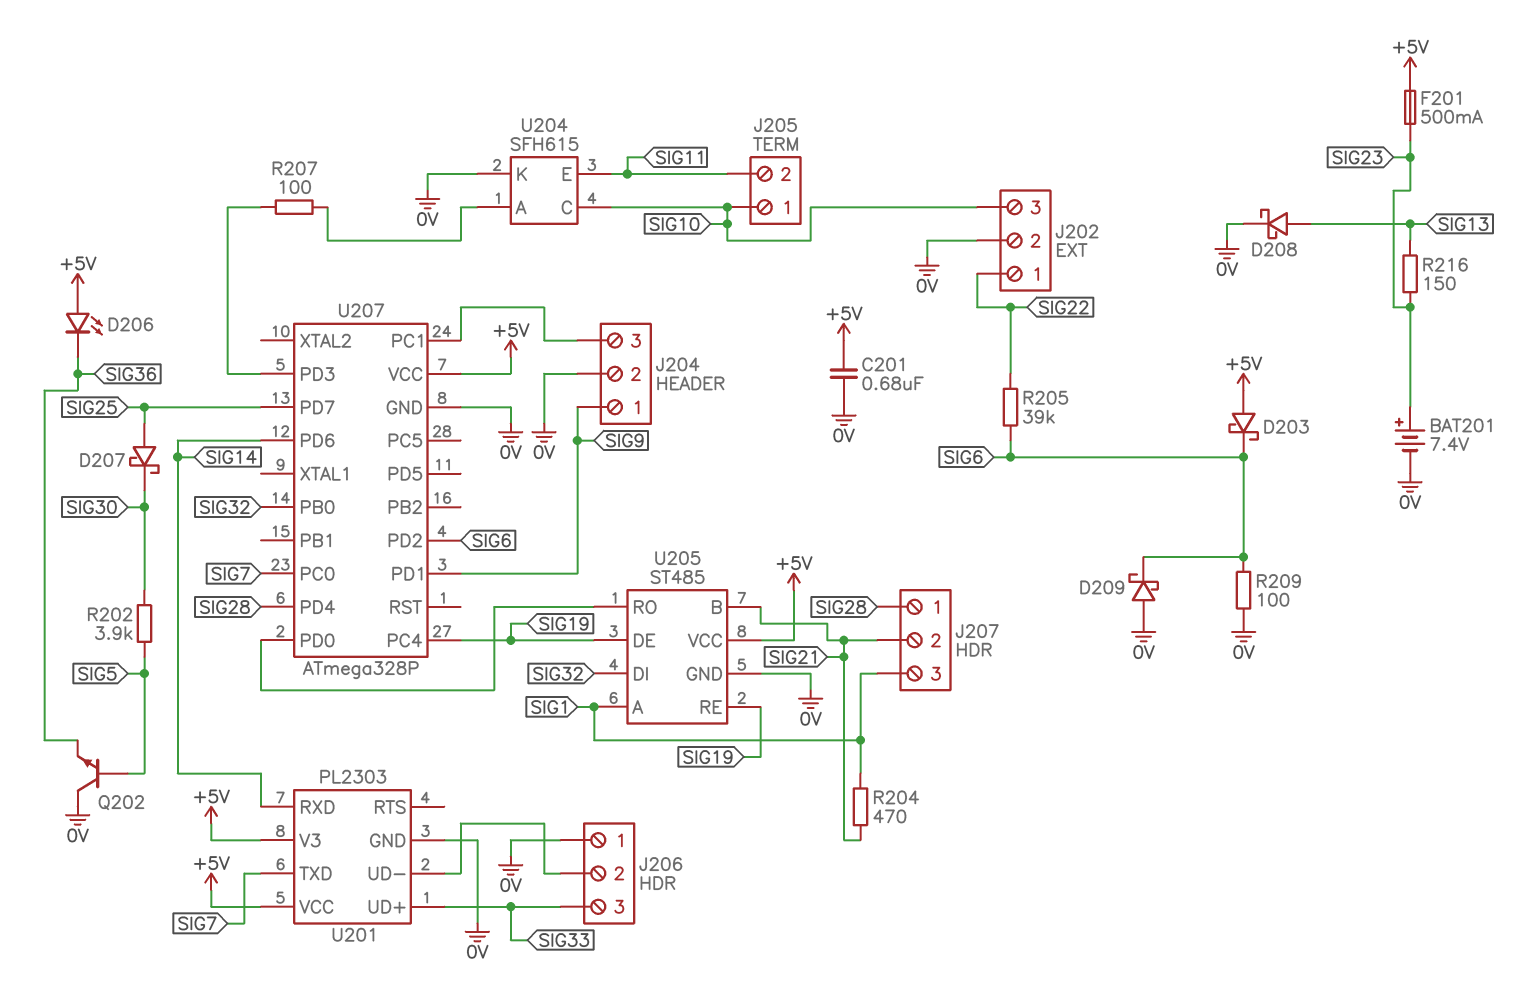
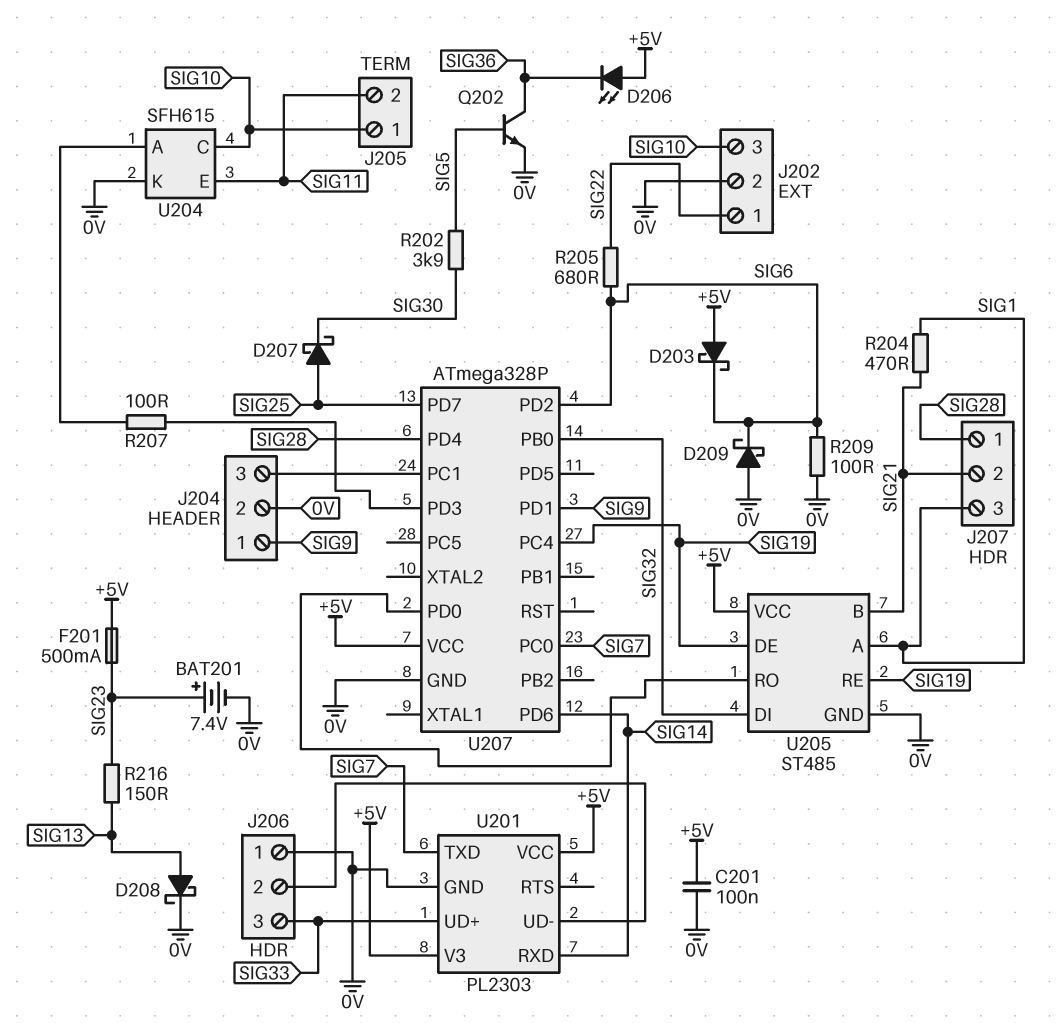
C201: 680nF (+5V, 0V) -> 100nF (+5V, 0V)
Q202: NPN (B SIG5, C 0V, E SIG36) -> NPN (B SIG5, C SIG36, E 0V)
R205: 39k (SIG6, SIG22) -> 680 (SIG6, SIG22)

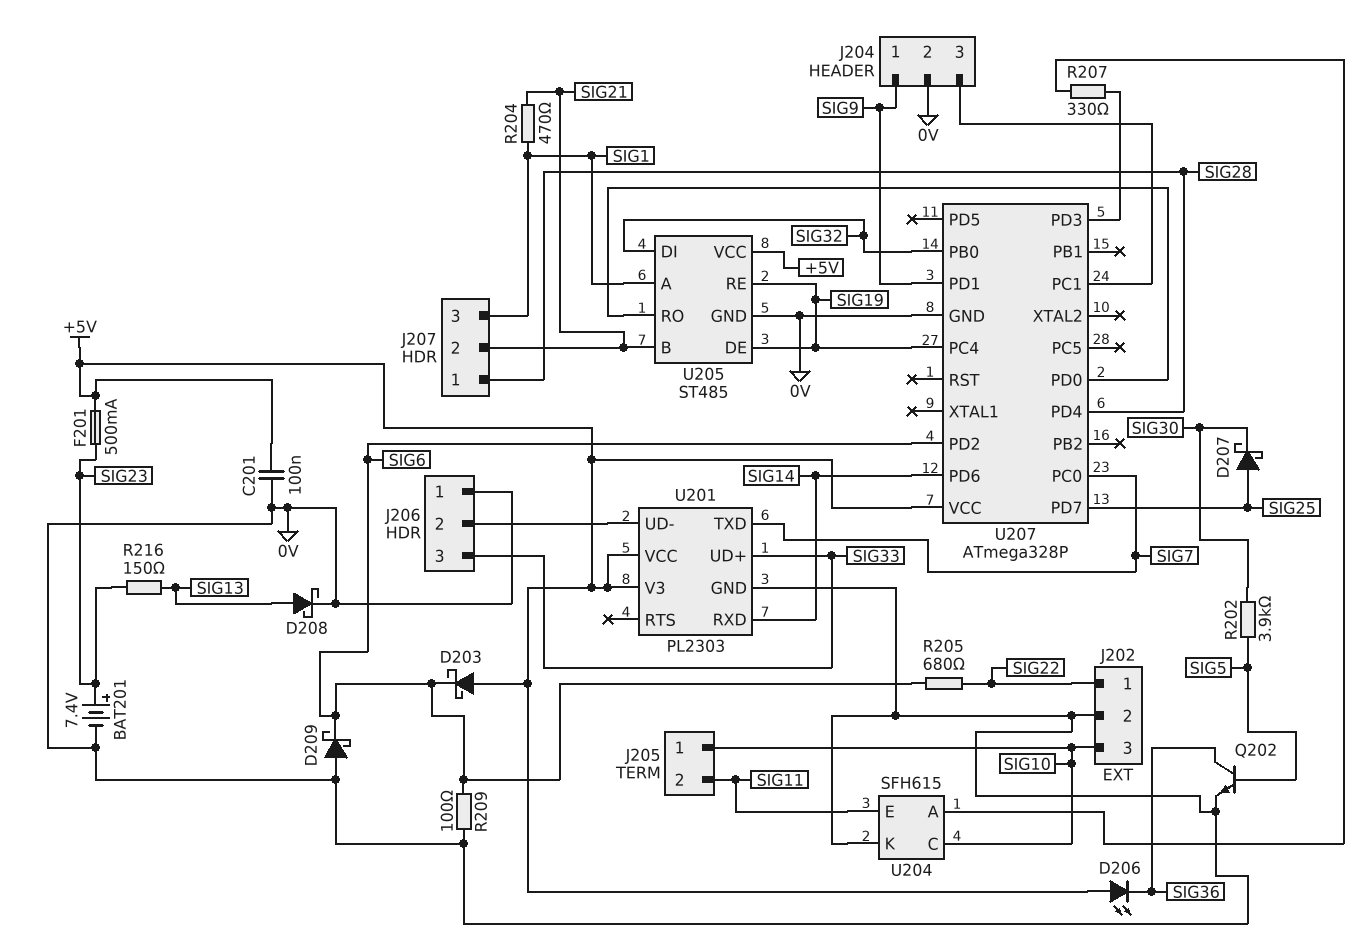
R207: 100 (U204/A, U207/PD3) -> 330 (U204/A, U207/PD3)

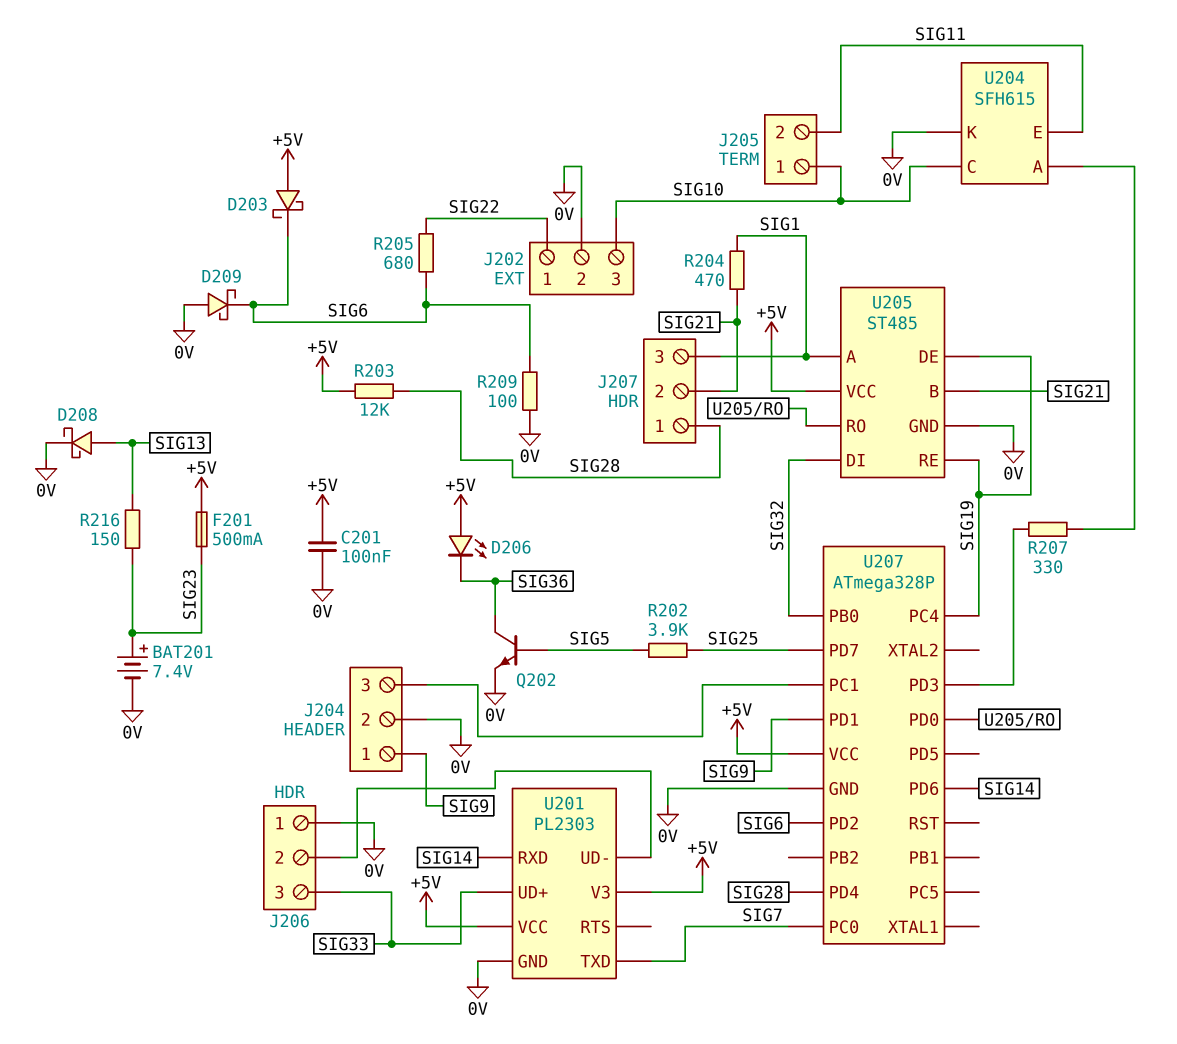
D207: schottky (A SIG25, K SIG30) -> none
R202: 3.9k (SIG5, SIG30) -> 3.9k (SIG5, SIG25)
R203: none -> 12k (+5V, SIG28)

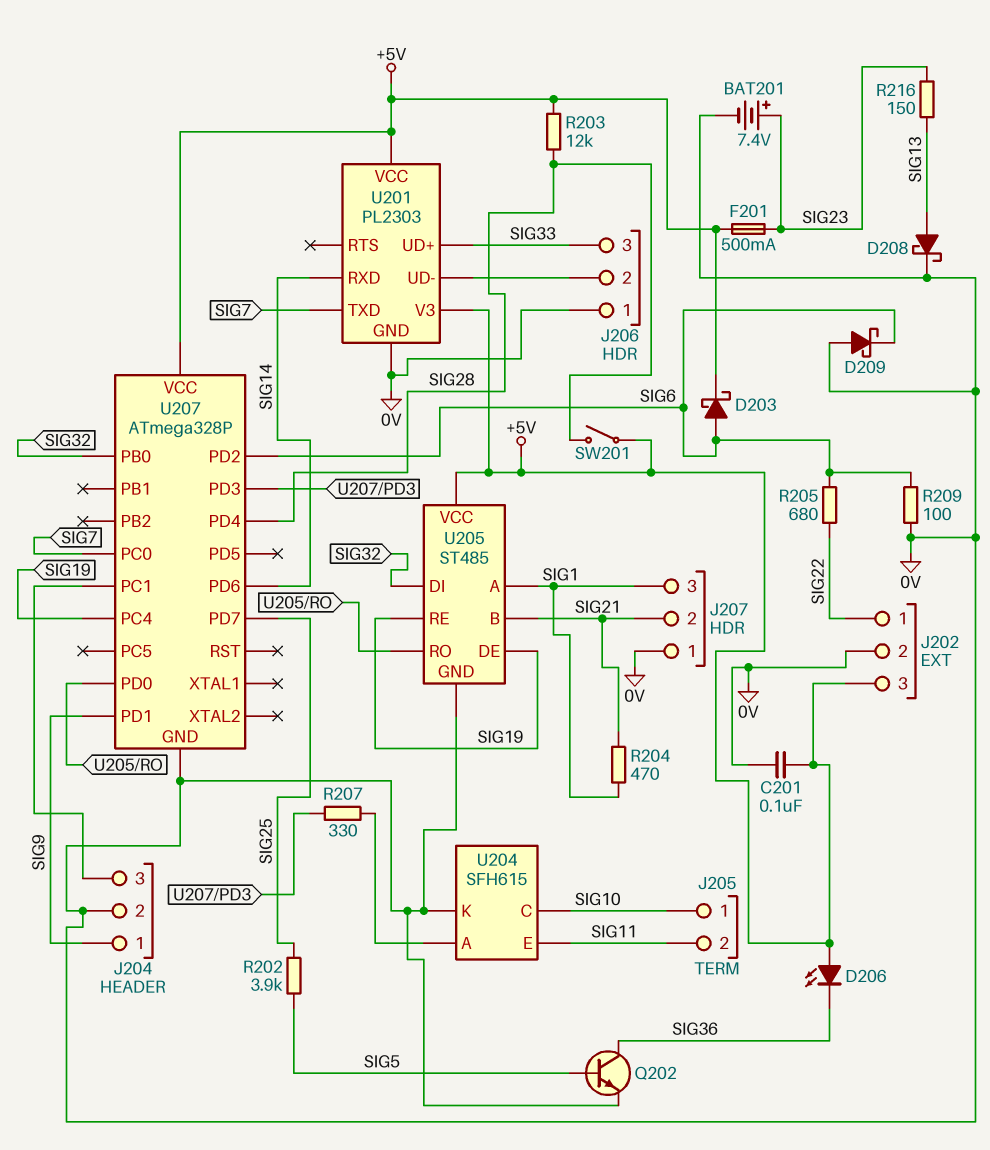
D203: schottky (A +5V, K SIG6) -> schottky (A SIG6, K +5V)
J202 pin 3: SIG10 -> +5V
J207 pin 1: SIG28 -> 0V
SW201: none -> switch (+5V, SIG28)

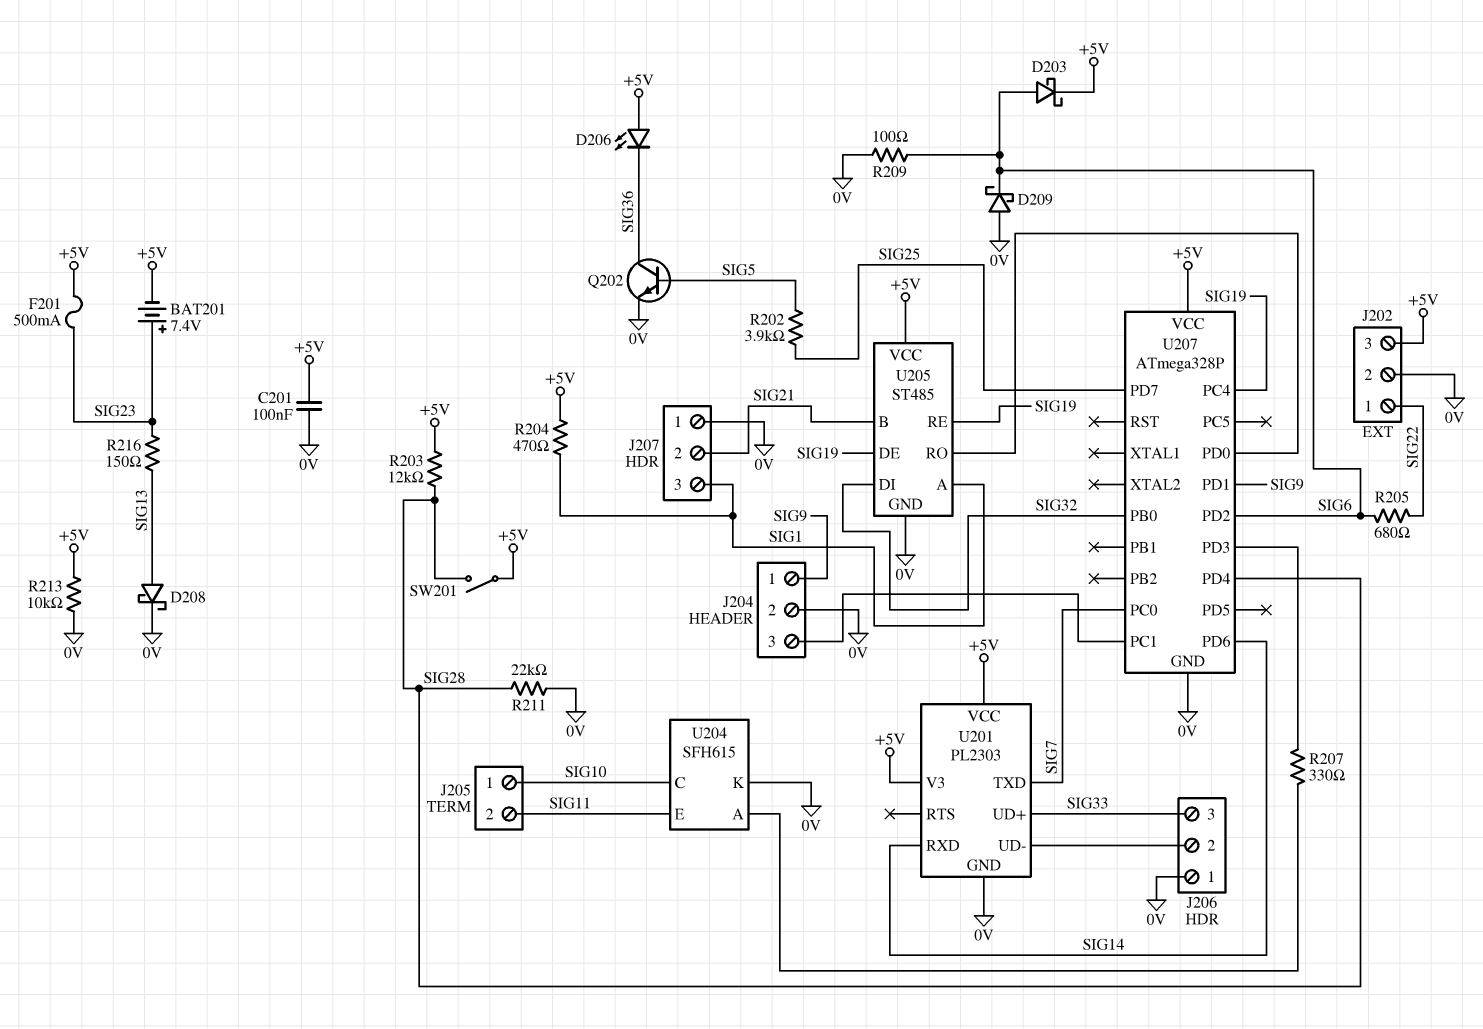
BAT201: 7.4V (plus SIG23, minus 0V) -> 7.4V (plus SIG23, minus +5V)
R204: 470 (SIG1, SIG21) -> 470 (+5V, SIG1)
R211: none -> 22k (0V, SIG28)
R213: none -> 10k (+5V, 0V)

